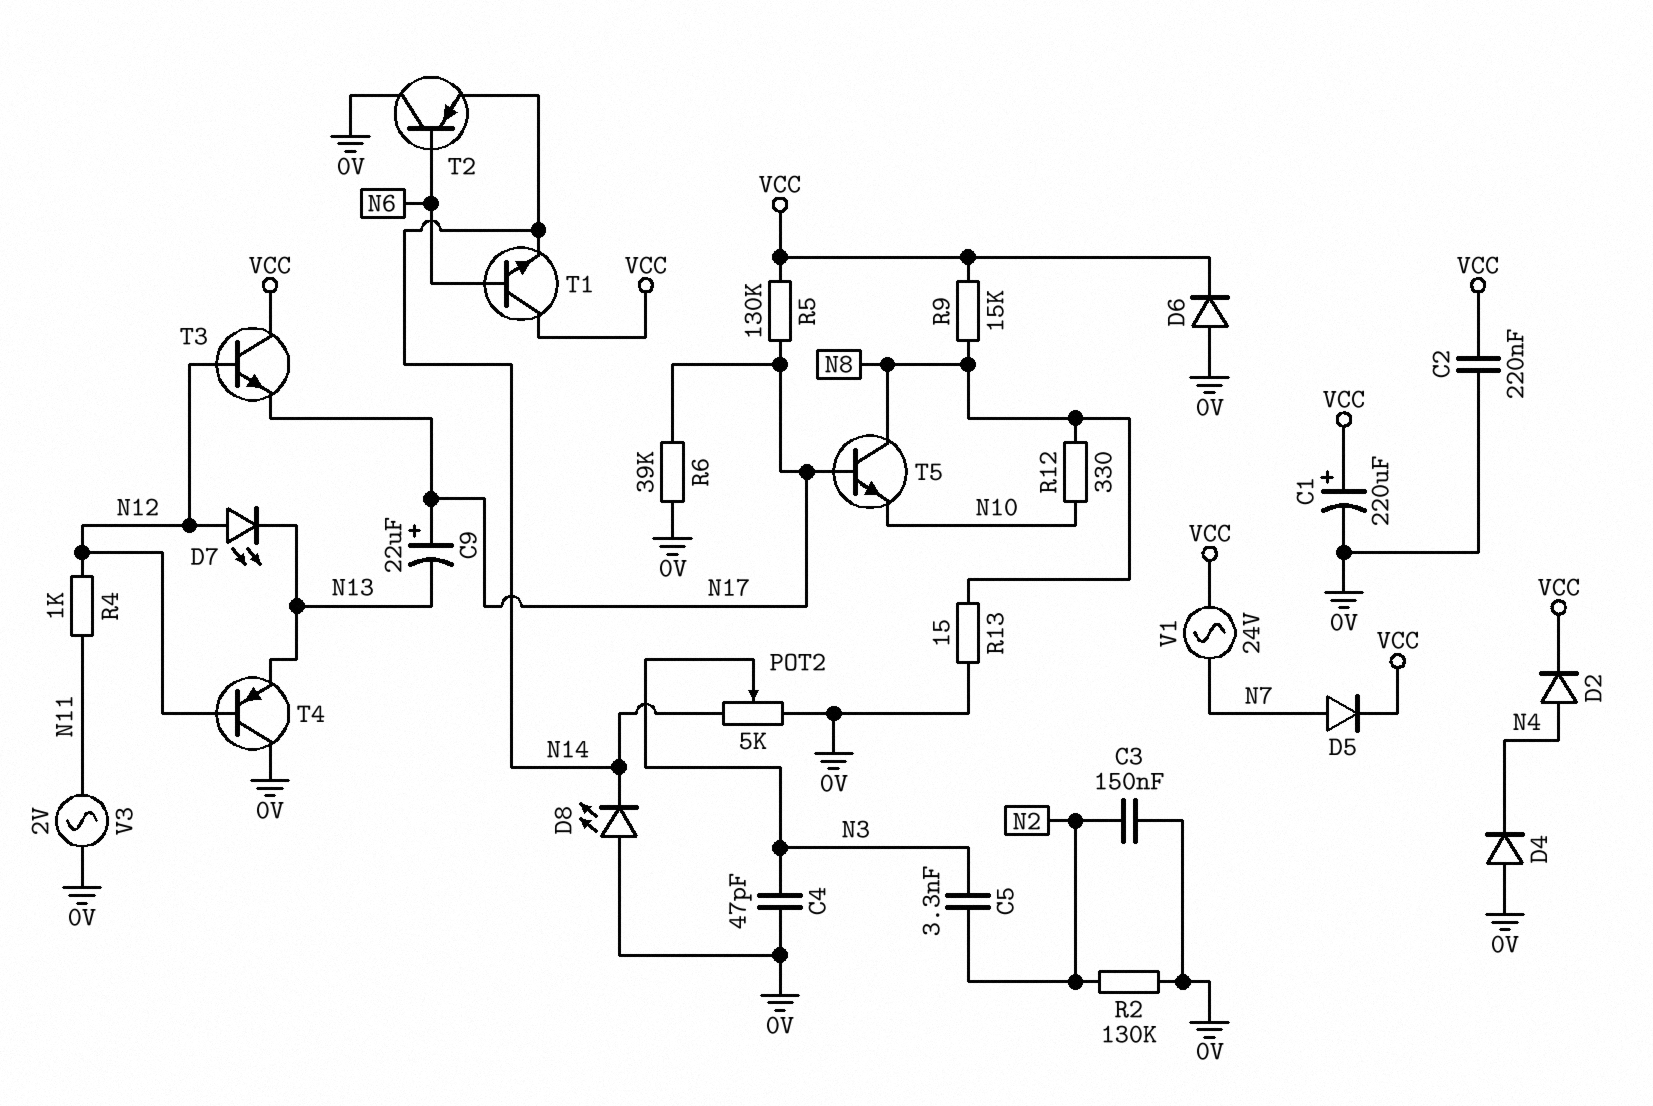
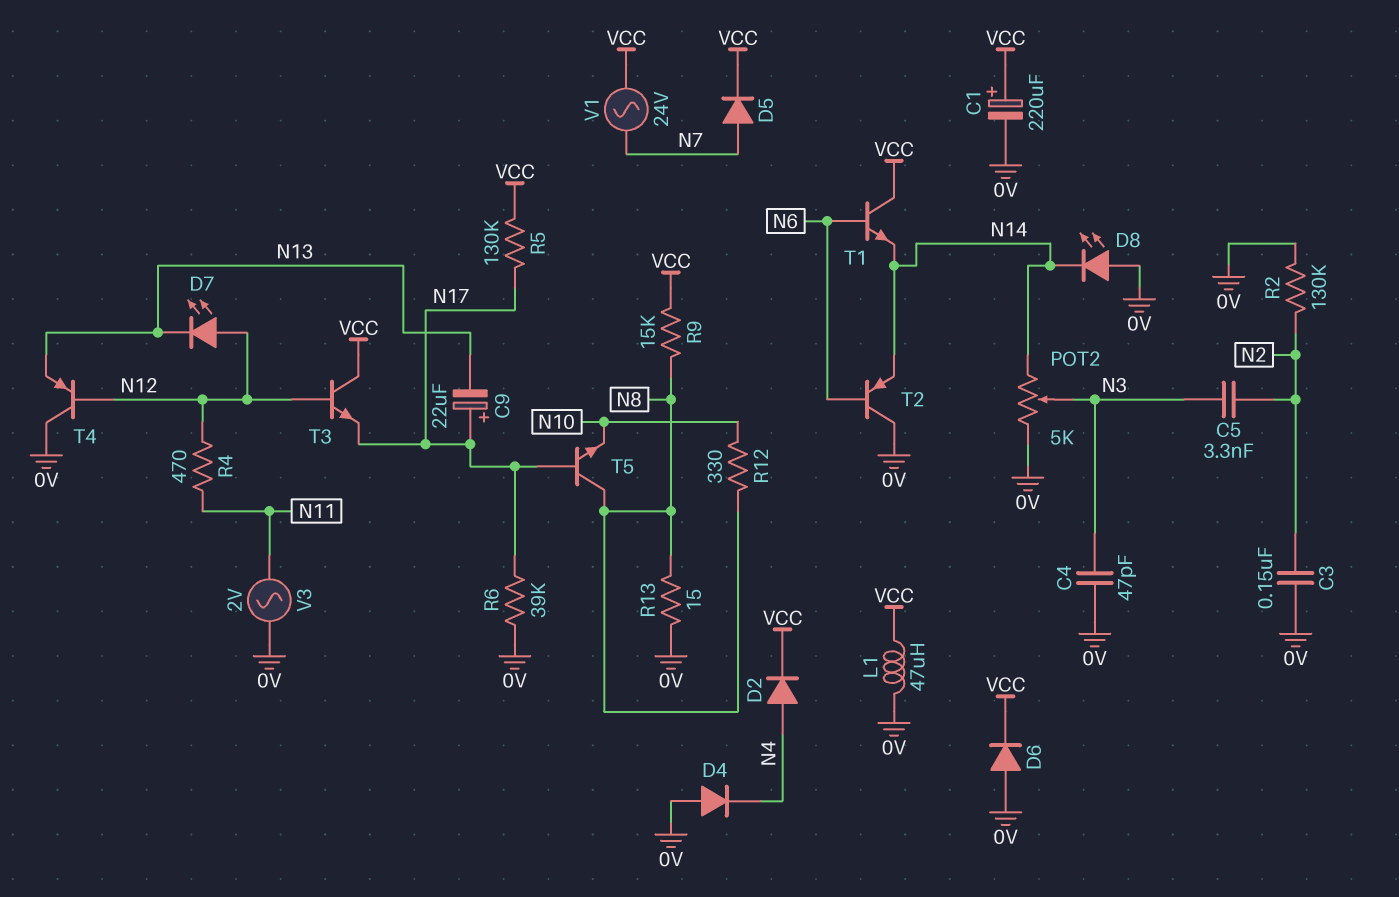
C2: 220nF (0V, VCC) -> none
L1: none -> 47uH (0V, VCC)
R4: 1k (N11, N12) -> 470 (N11, N12)

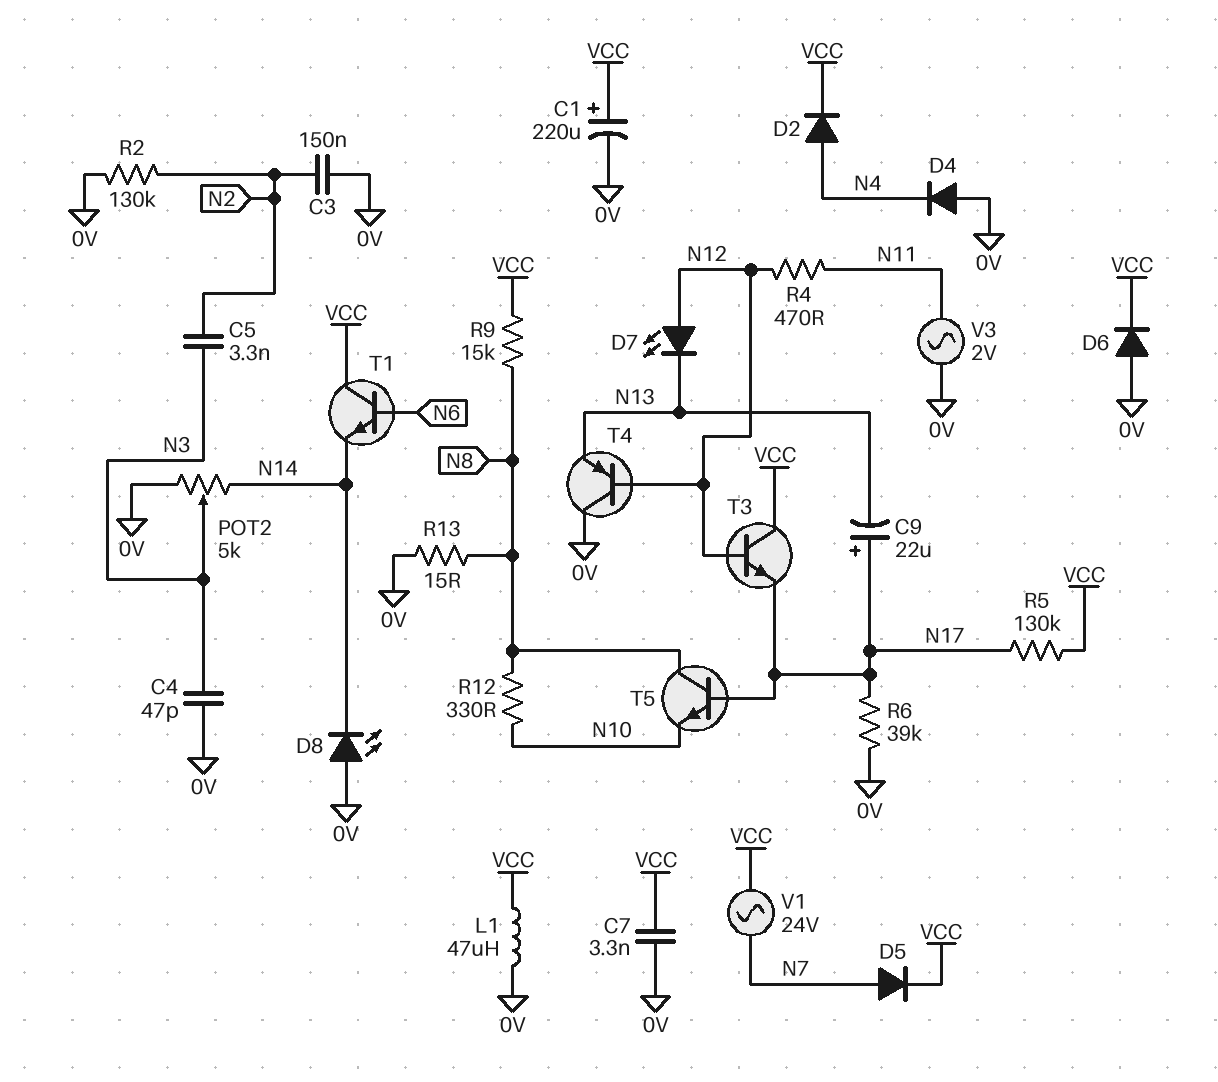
C7: none -> 3.3nF (0V, VCC)
T2: PNP (B N6, C 0V, E N14) -> none

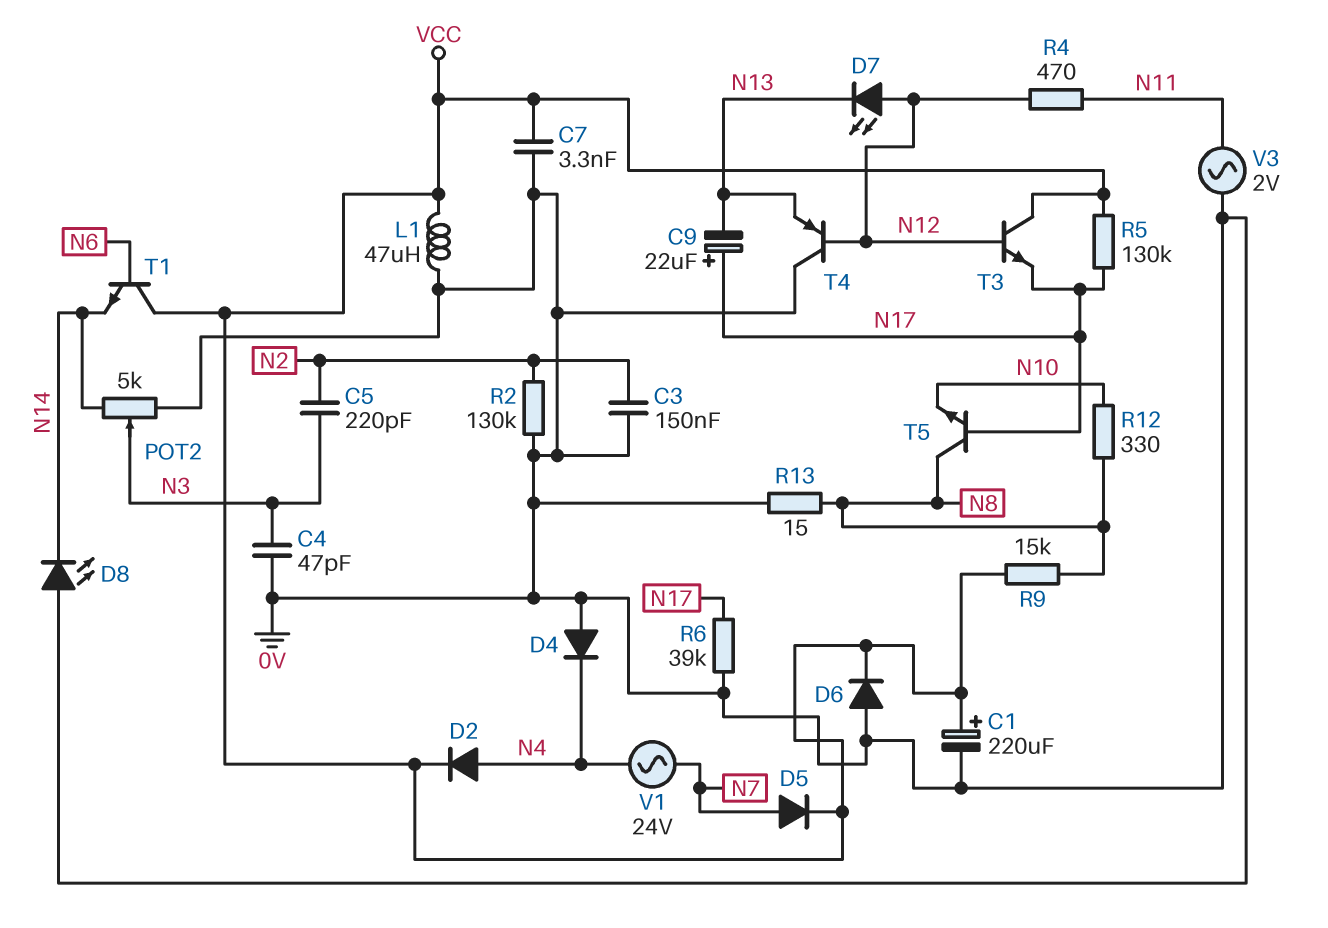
C5: 3.3nF (N2, N3) -> 220pF (N2, N3)
V1: AC 24V (N7, VCC) -> AC 24V (N4, N7)

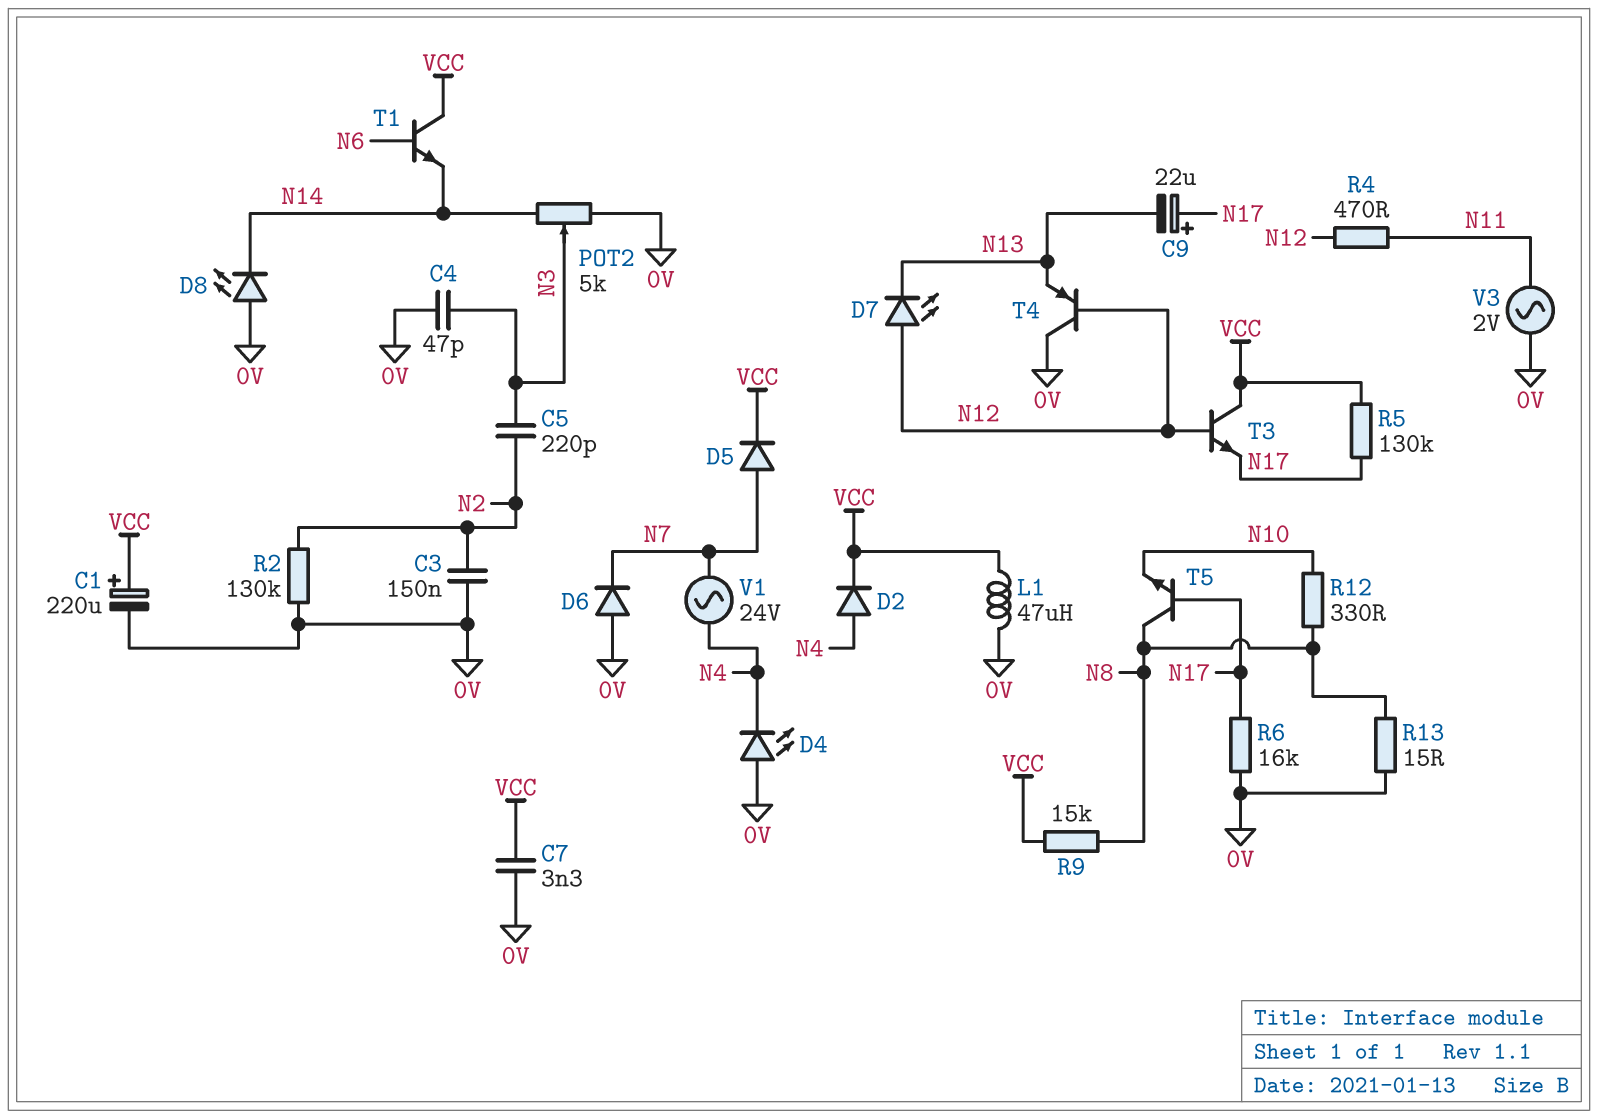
D4: diode (A 0V, K N4) -> LED (A 0V, K N4)
D6: diode (A 0V, K VCC) -> diode (A 0V, K N7)
R6: 39k (0V, N17) -> 16k (0V, N17)

